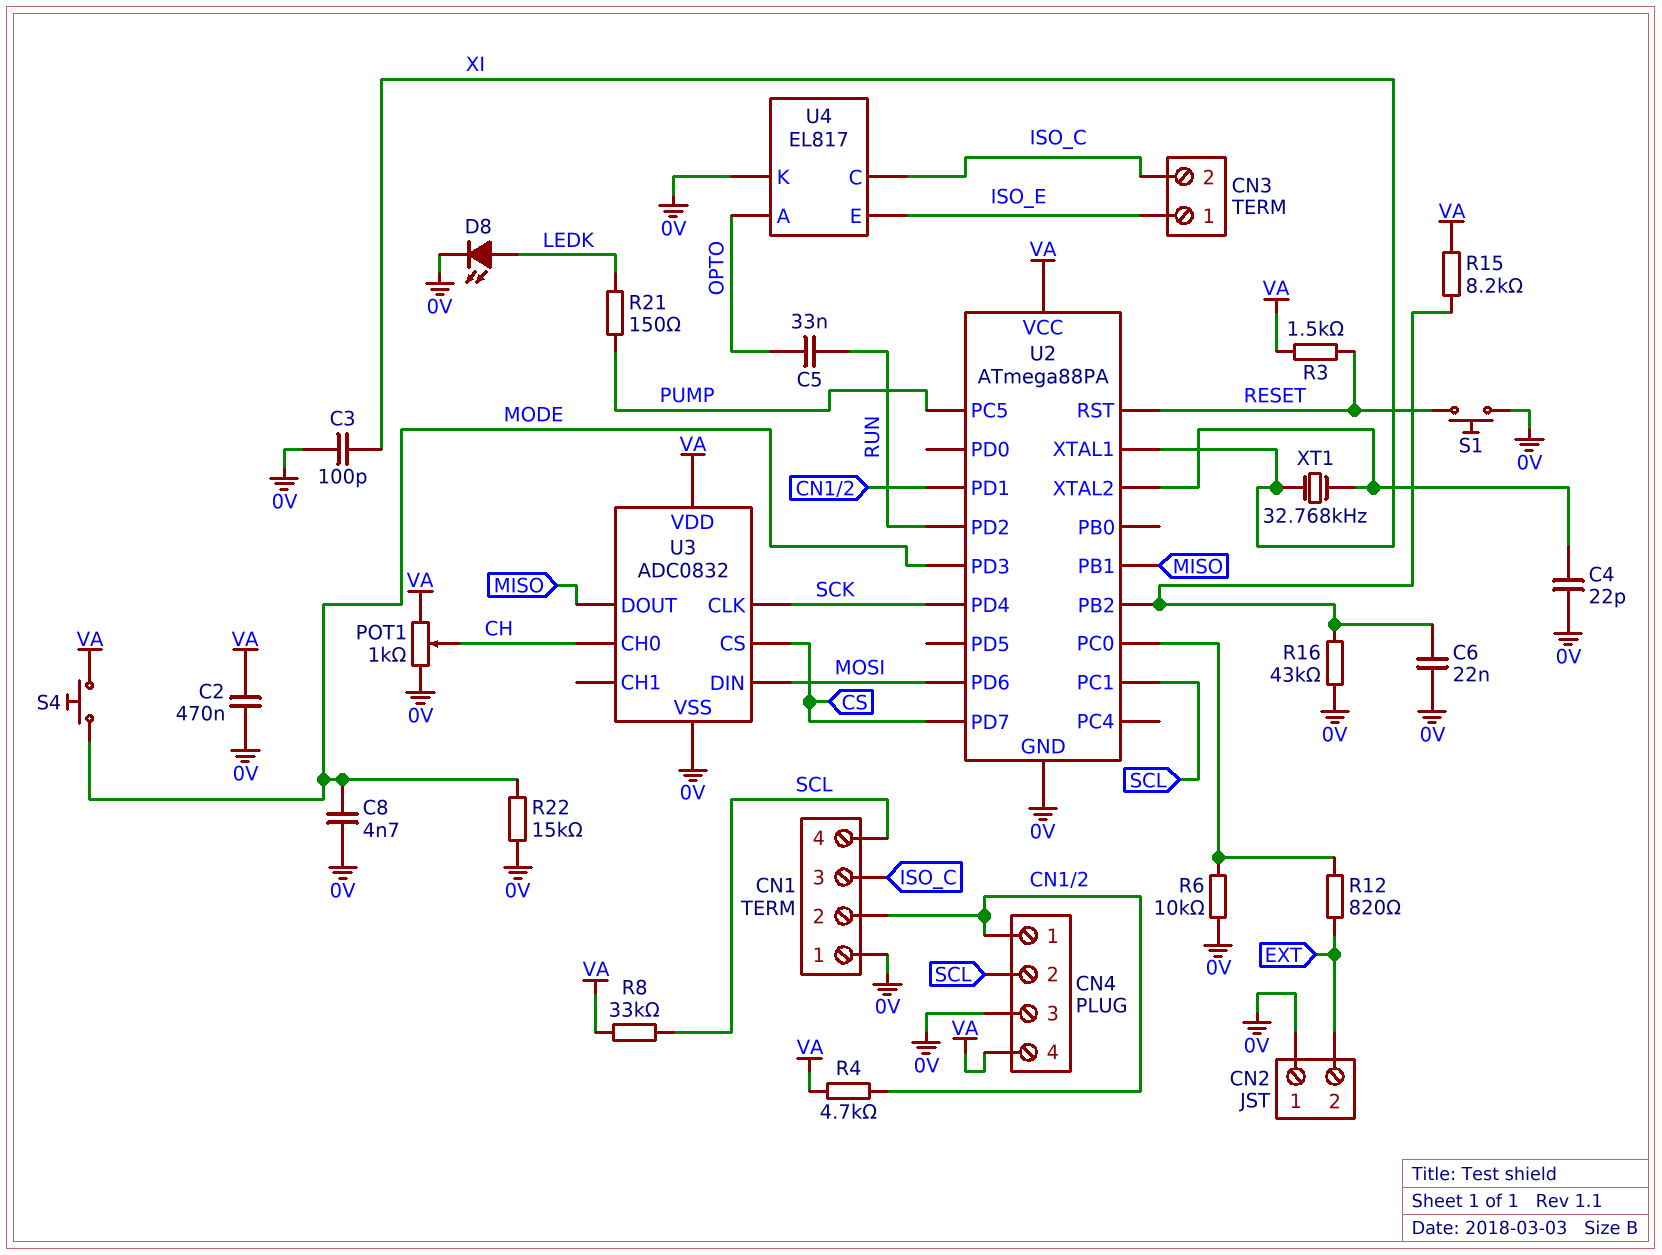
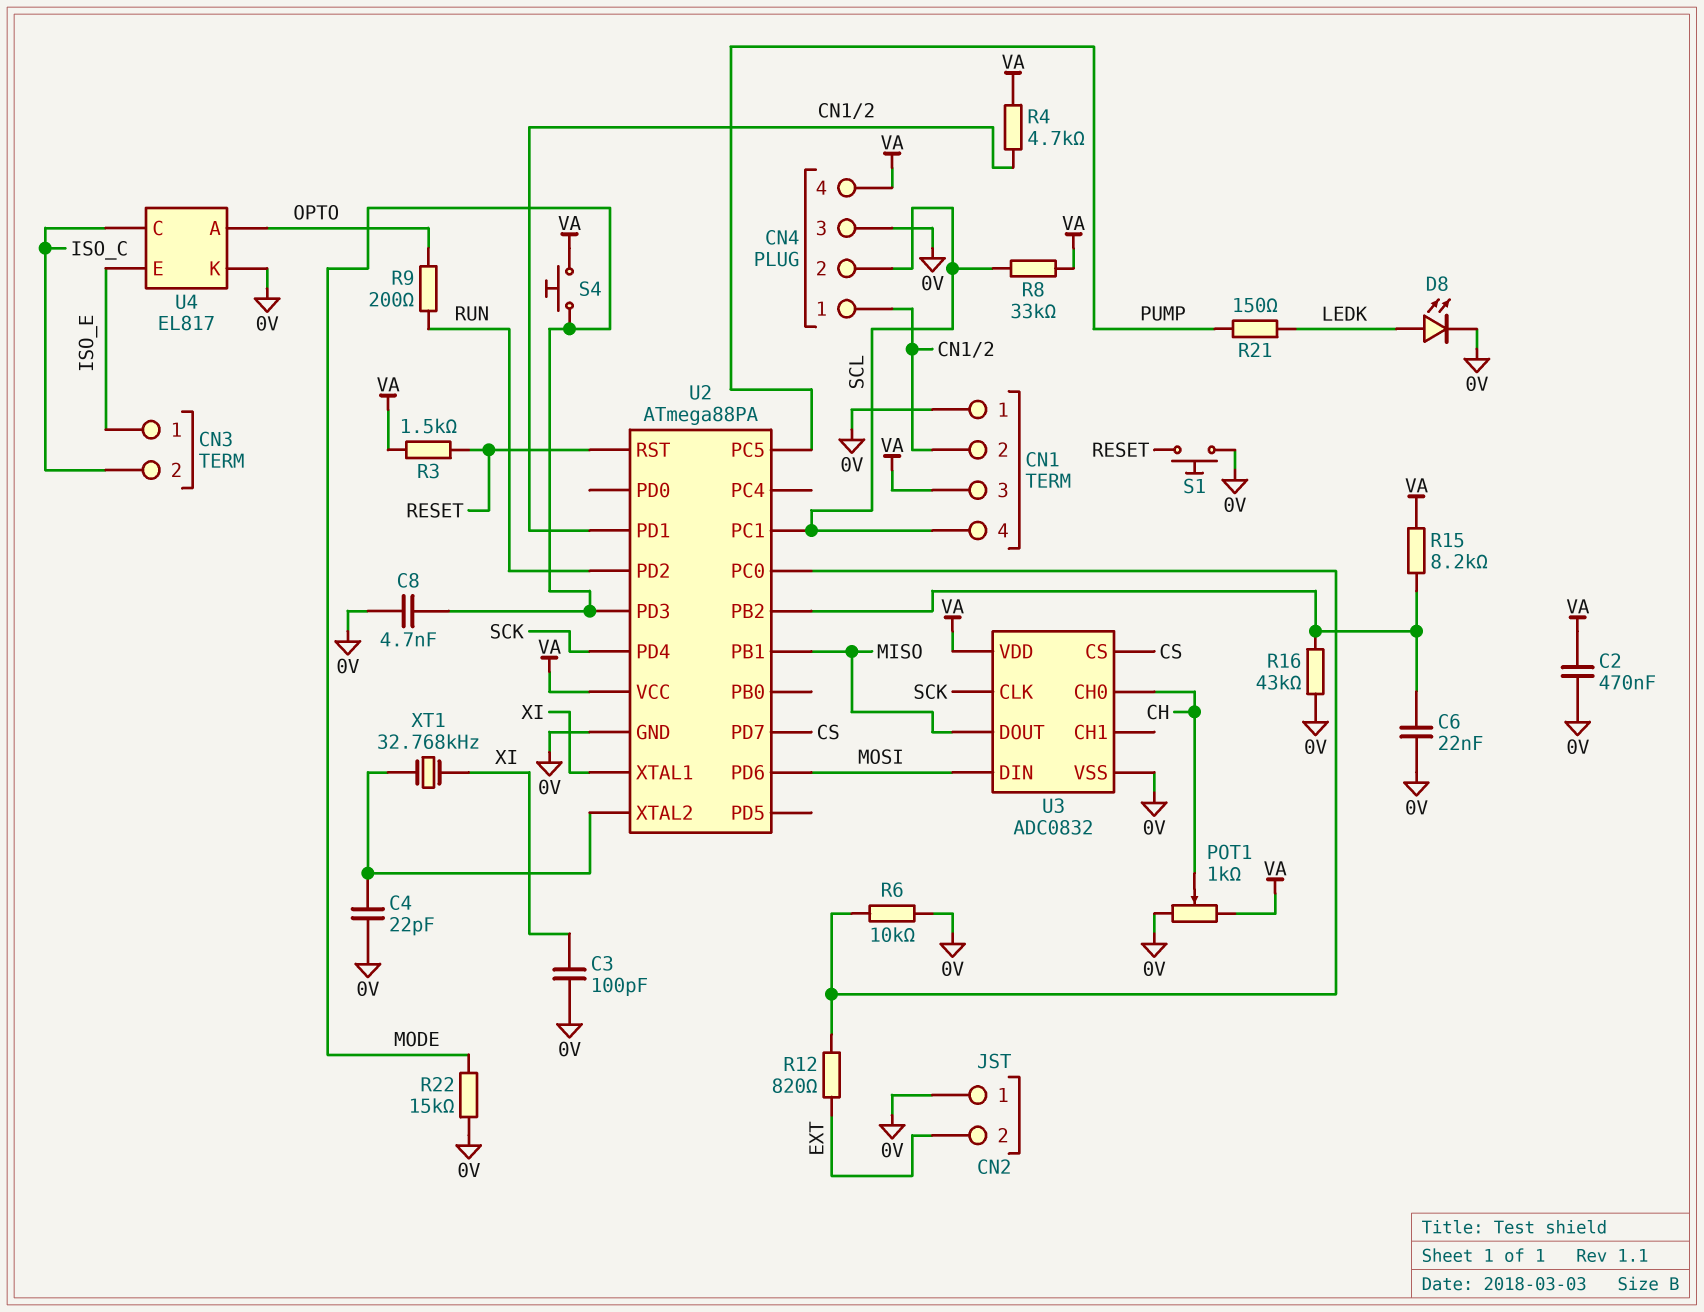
C5: 33nF (OPTO, RUN) -> none
CN1 pin 3: ISO_C -> VA
R9: none -> 200 (OPTO, RUN)

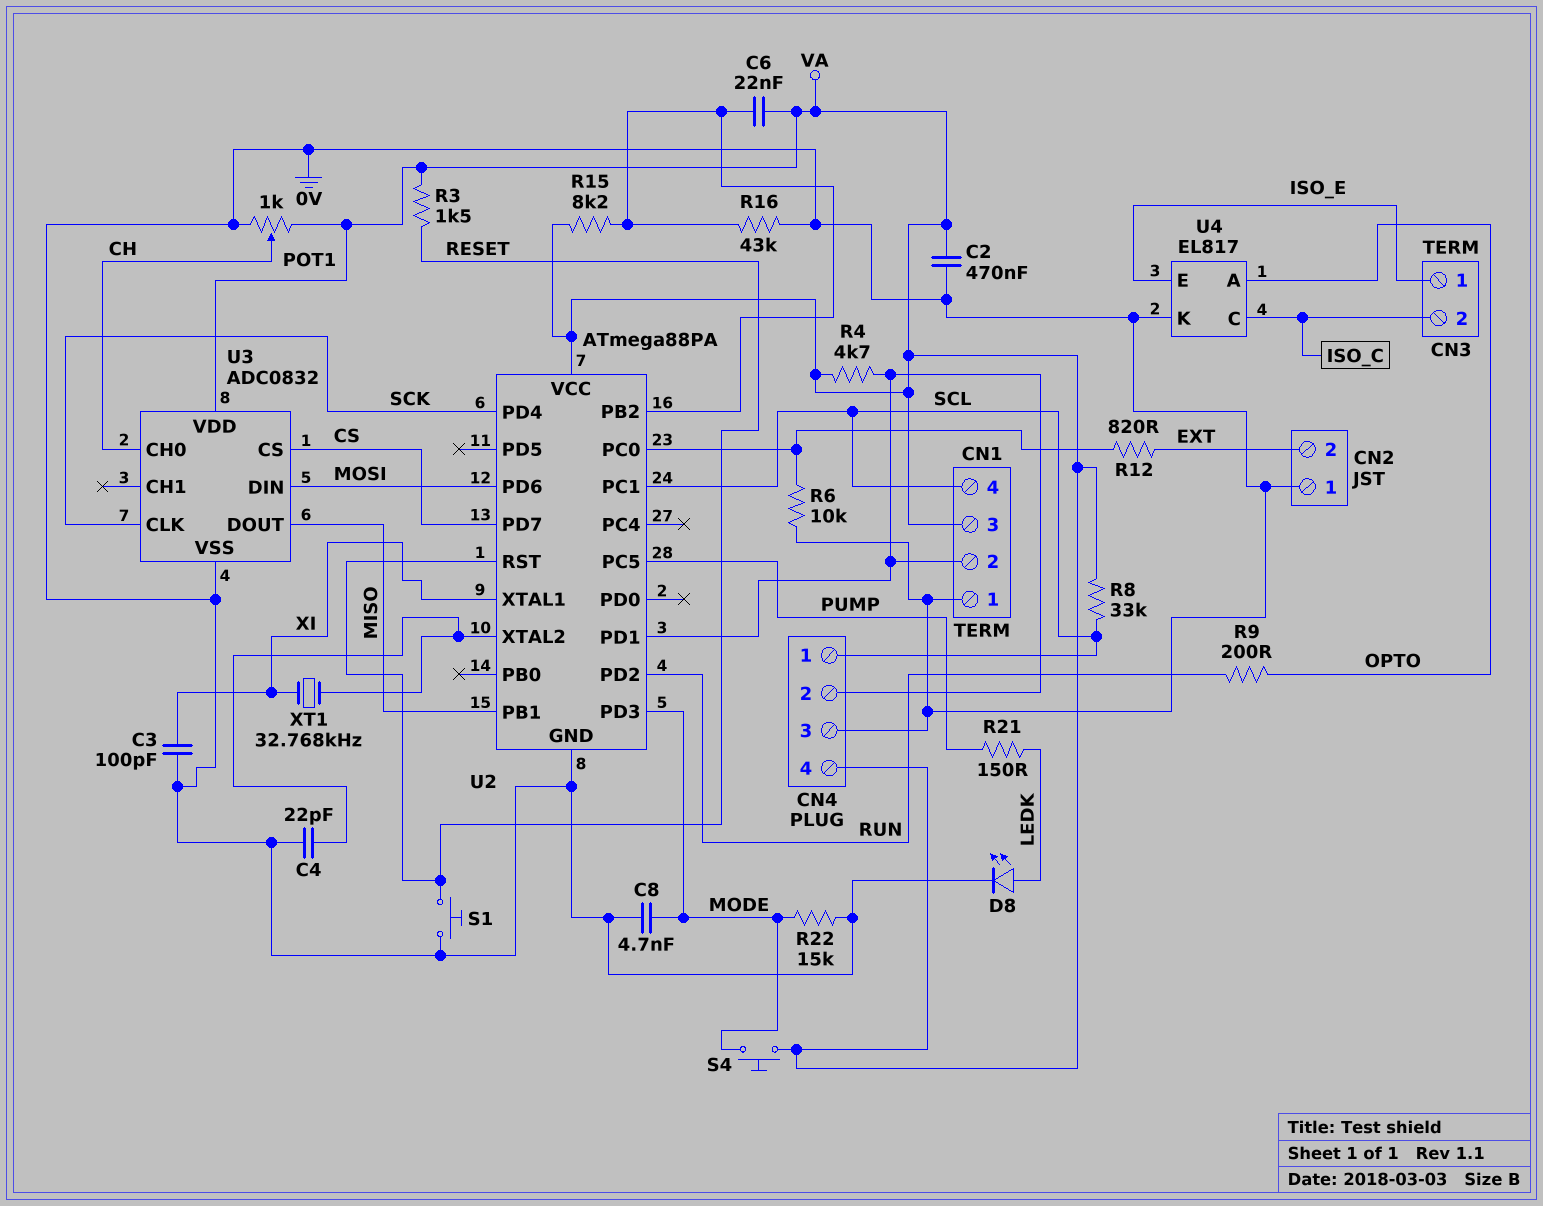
C6: 22nF (0V, U2/PB2) -> 22nF (U2/PB2, VA)
CN4 pin 1: CN1/2 -> SCL
CN4 pin 2: SCL -> CN1/2

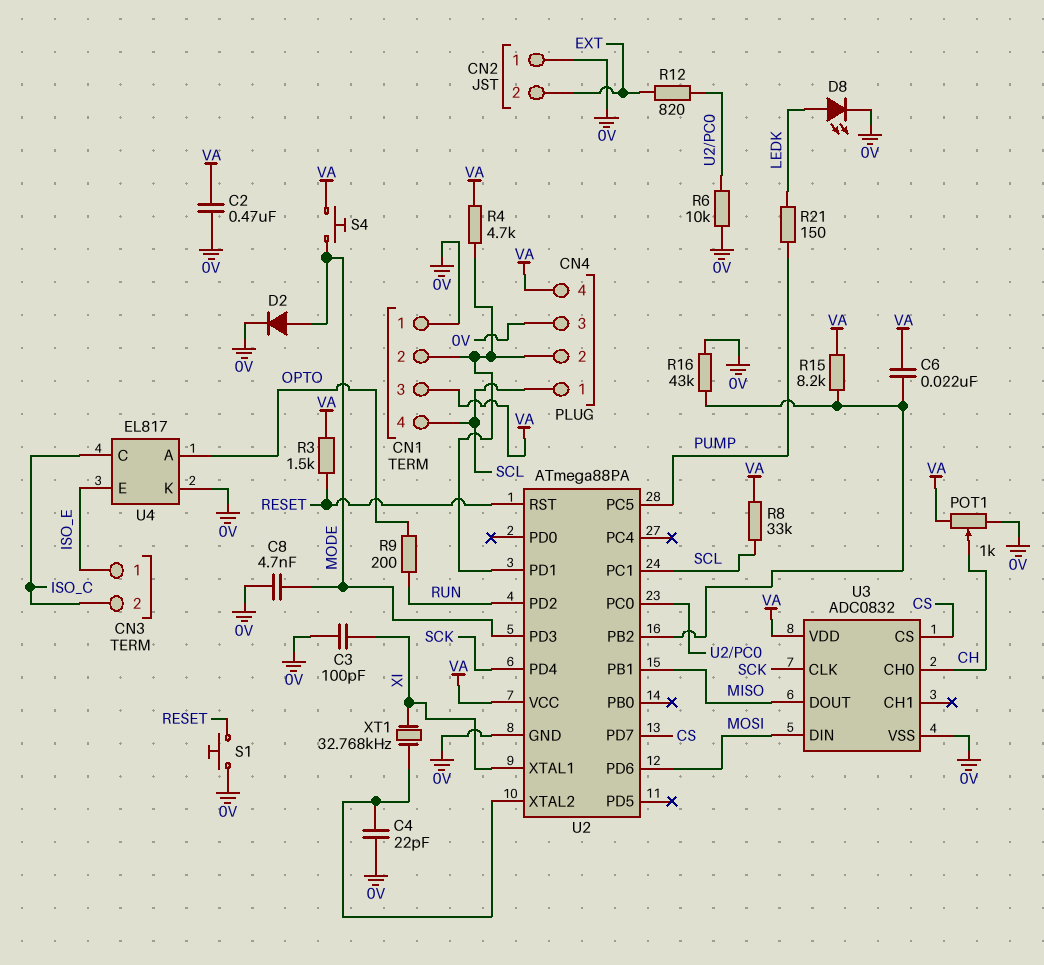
D2: none -> diode (A MODE, K 0V)
R22: 15k (0V, MODE) -> none

